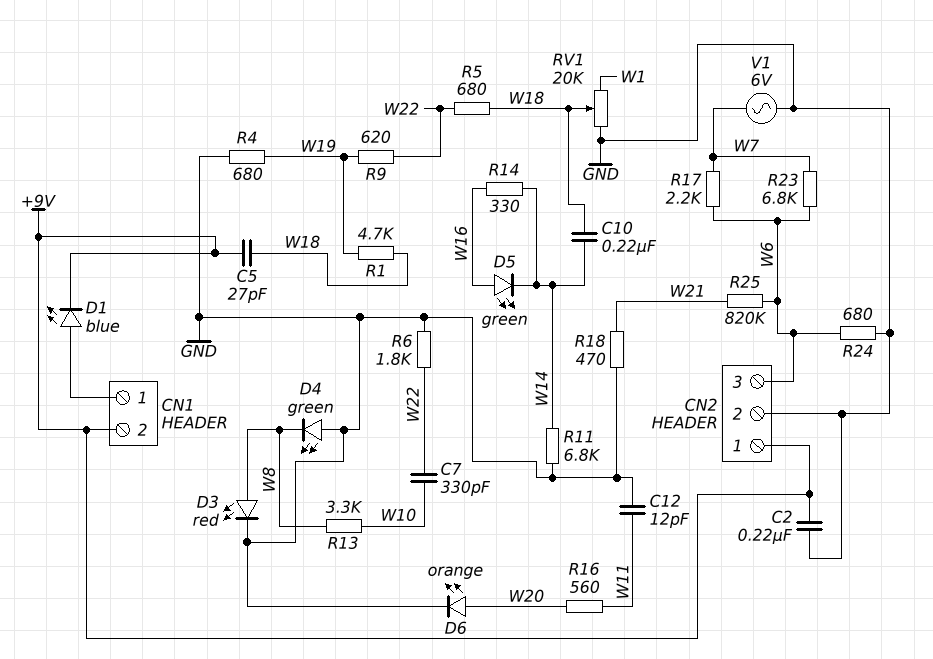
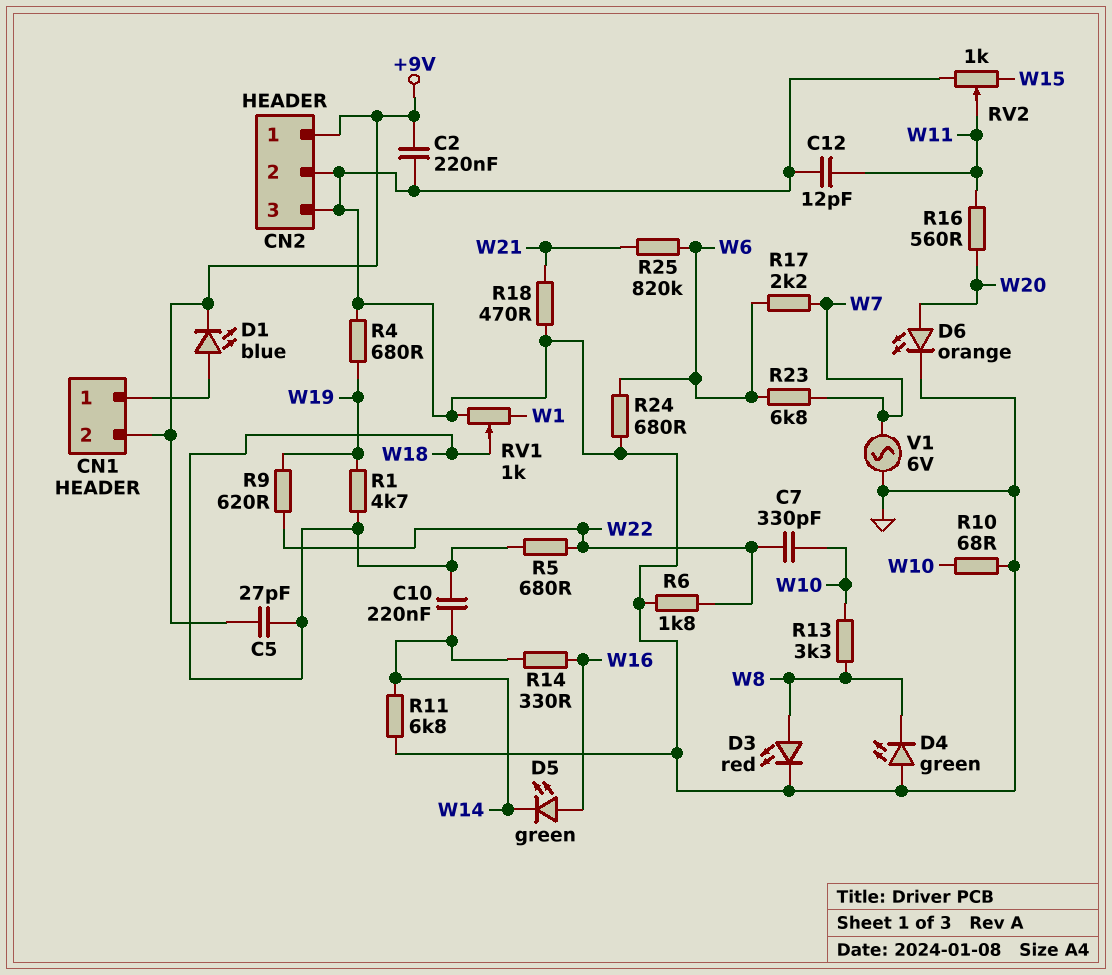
CN2 pin 3: W6 -> GND
R10: none -> 68 (GND, W10)
RV1: 20k (GND, W1, wiper W18) -> 1k (GND, W1, wiper W18)
RV2: none -> 1k (GND, W15, wiper W11)

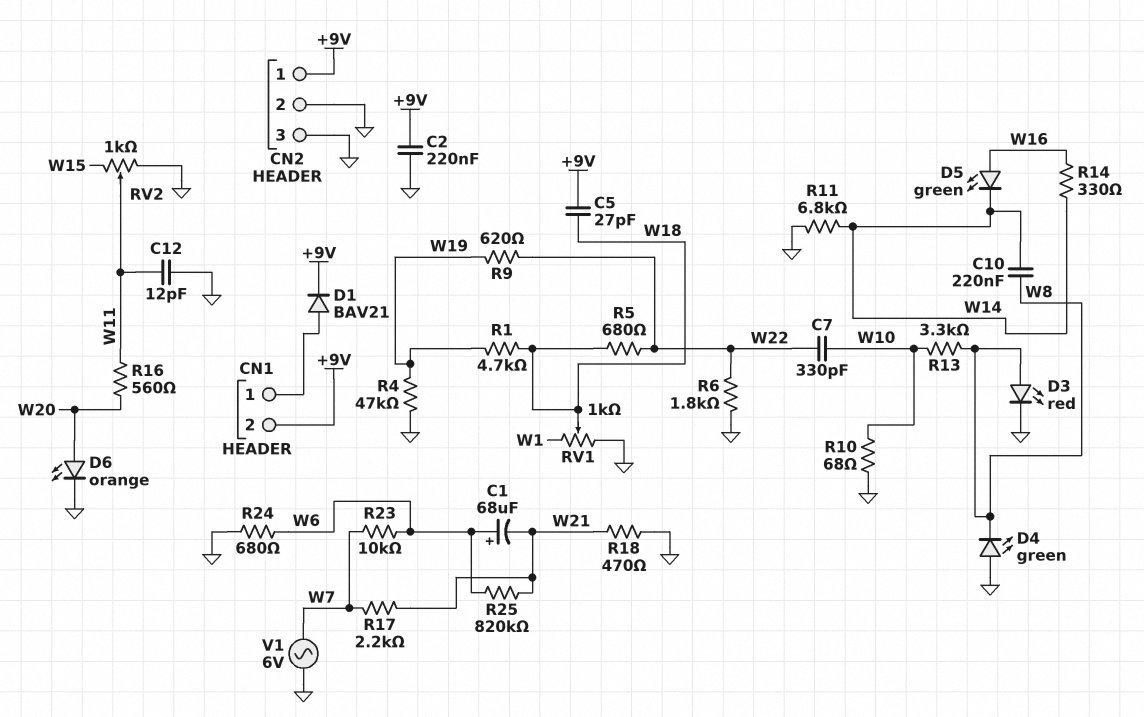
C1: none -> 68uF (plus W6, minus W21)
C10: 220nF (W14, W18) -> 220nF (W8, W14)
D1: LED blue (A CN1/1, K +9V) -> diode BAV21 (A CN1/1, K +9V)
R4: 680 (GND, W19) -> 47k (GND, W19)
R17: 2.2k (W6, W7) -> 2.2k (W7, W21)
R23: 6.8k (W6, W7) -> 10k (W6, W7)

